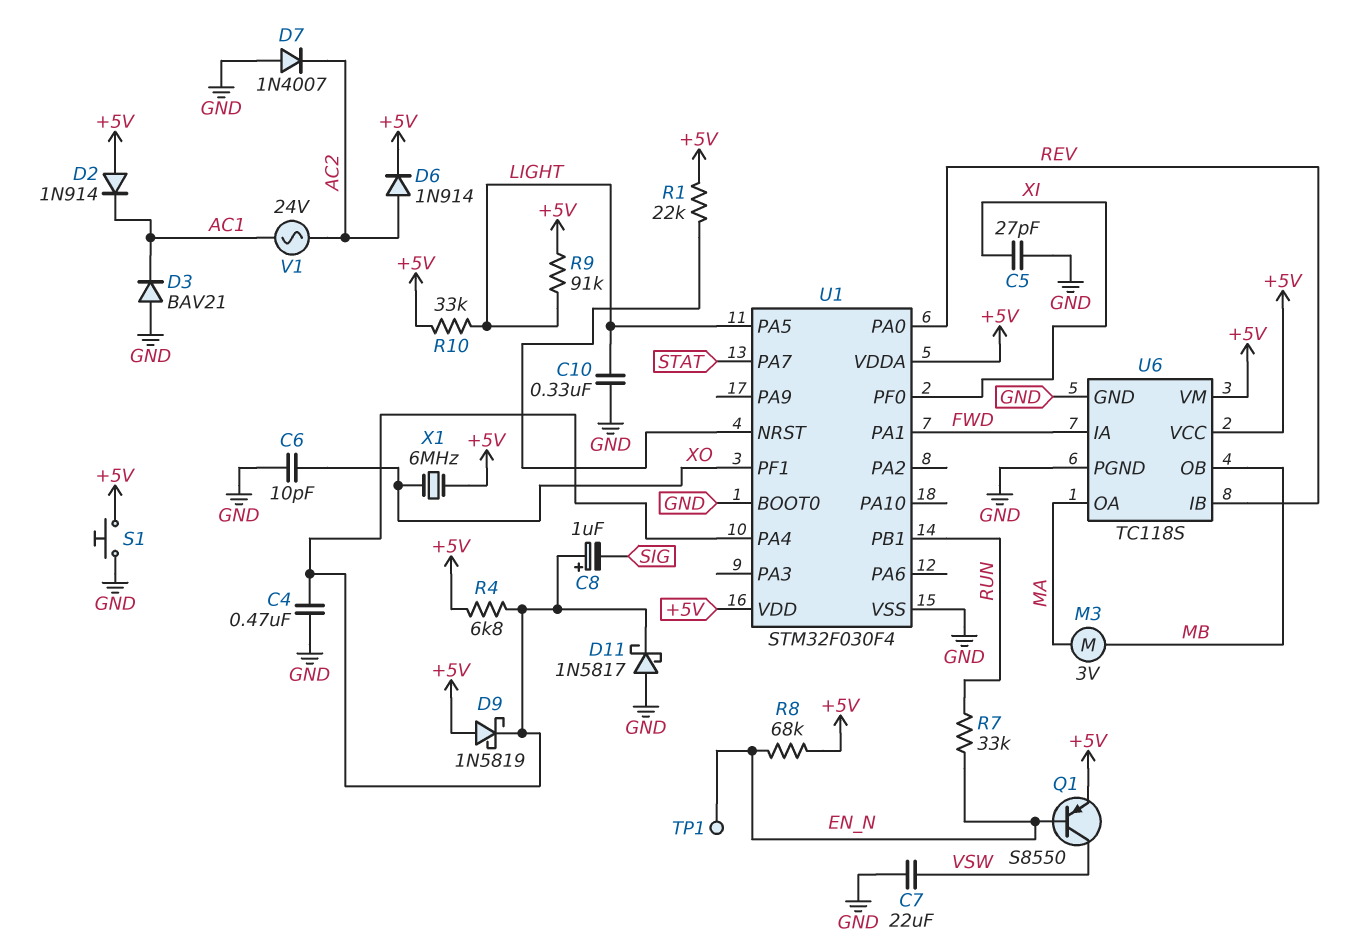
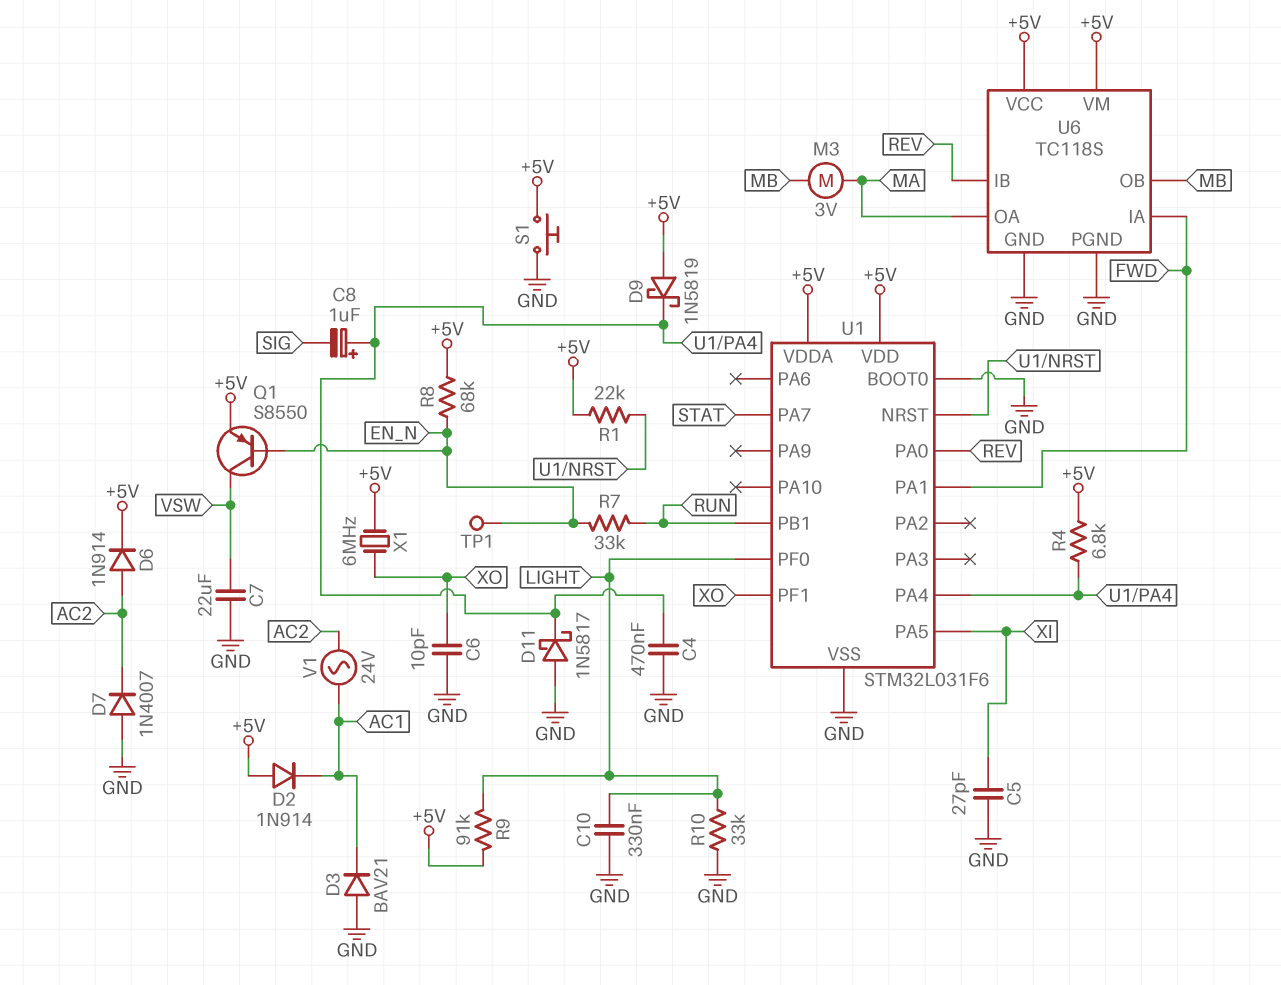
R10: 33k (+5V, LIGHT) -> 33k (GND, LIGHT)
U1: STM32F030F4 -> STM32L031F6
U1 pin PA5: LIGHT -> XI
U1 pin PF0: XI -> LIGHT

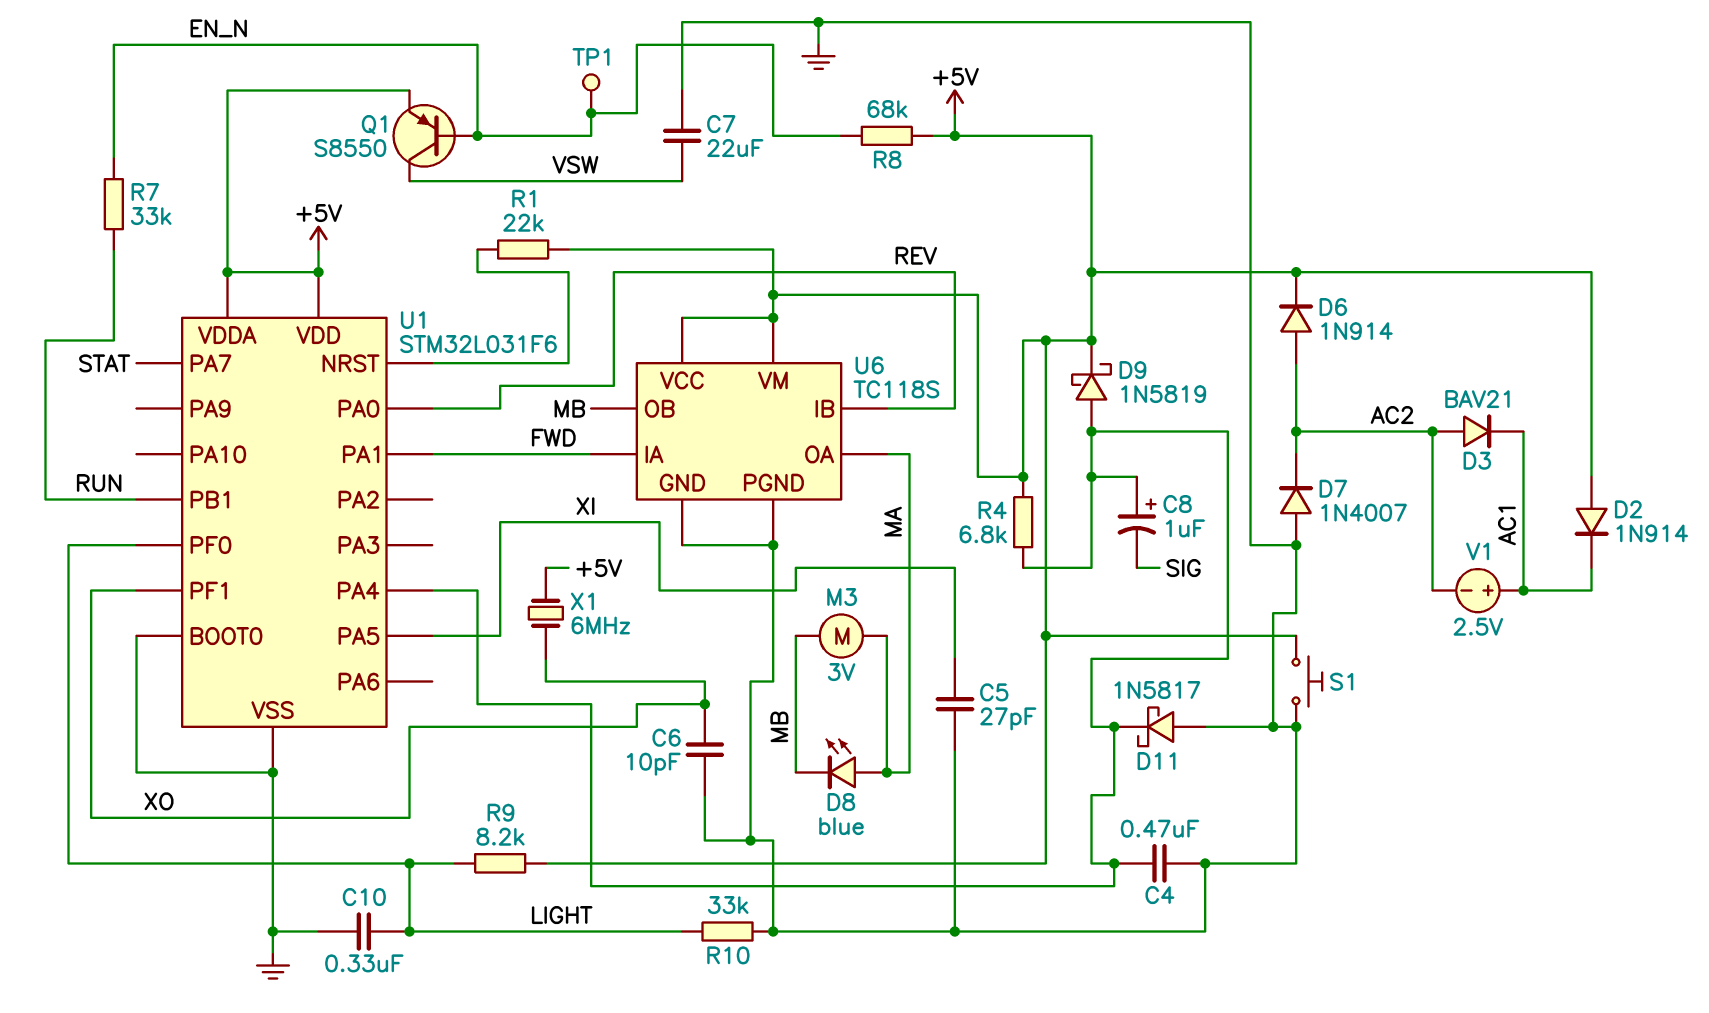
D3: diode BAV21 (A GND, K AC1) -> diode BAV21 (A AC2, K AC1)
D8: none -> LED blue (A MA, K MB)
D9: schottky 1N5819 (A +5V, K U1/PA4) -> schottky 1N5819 (A U1/PA4, K +5V)
R9: 91k (+5V, LIGHT) -> 8.2k (+5V, LIGHT)
V1: AC 24V (AC1, AC2) -> 2.5V (plus AC1, minus AC2)

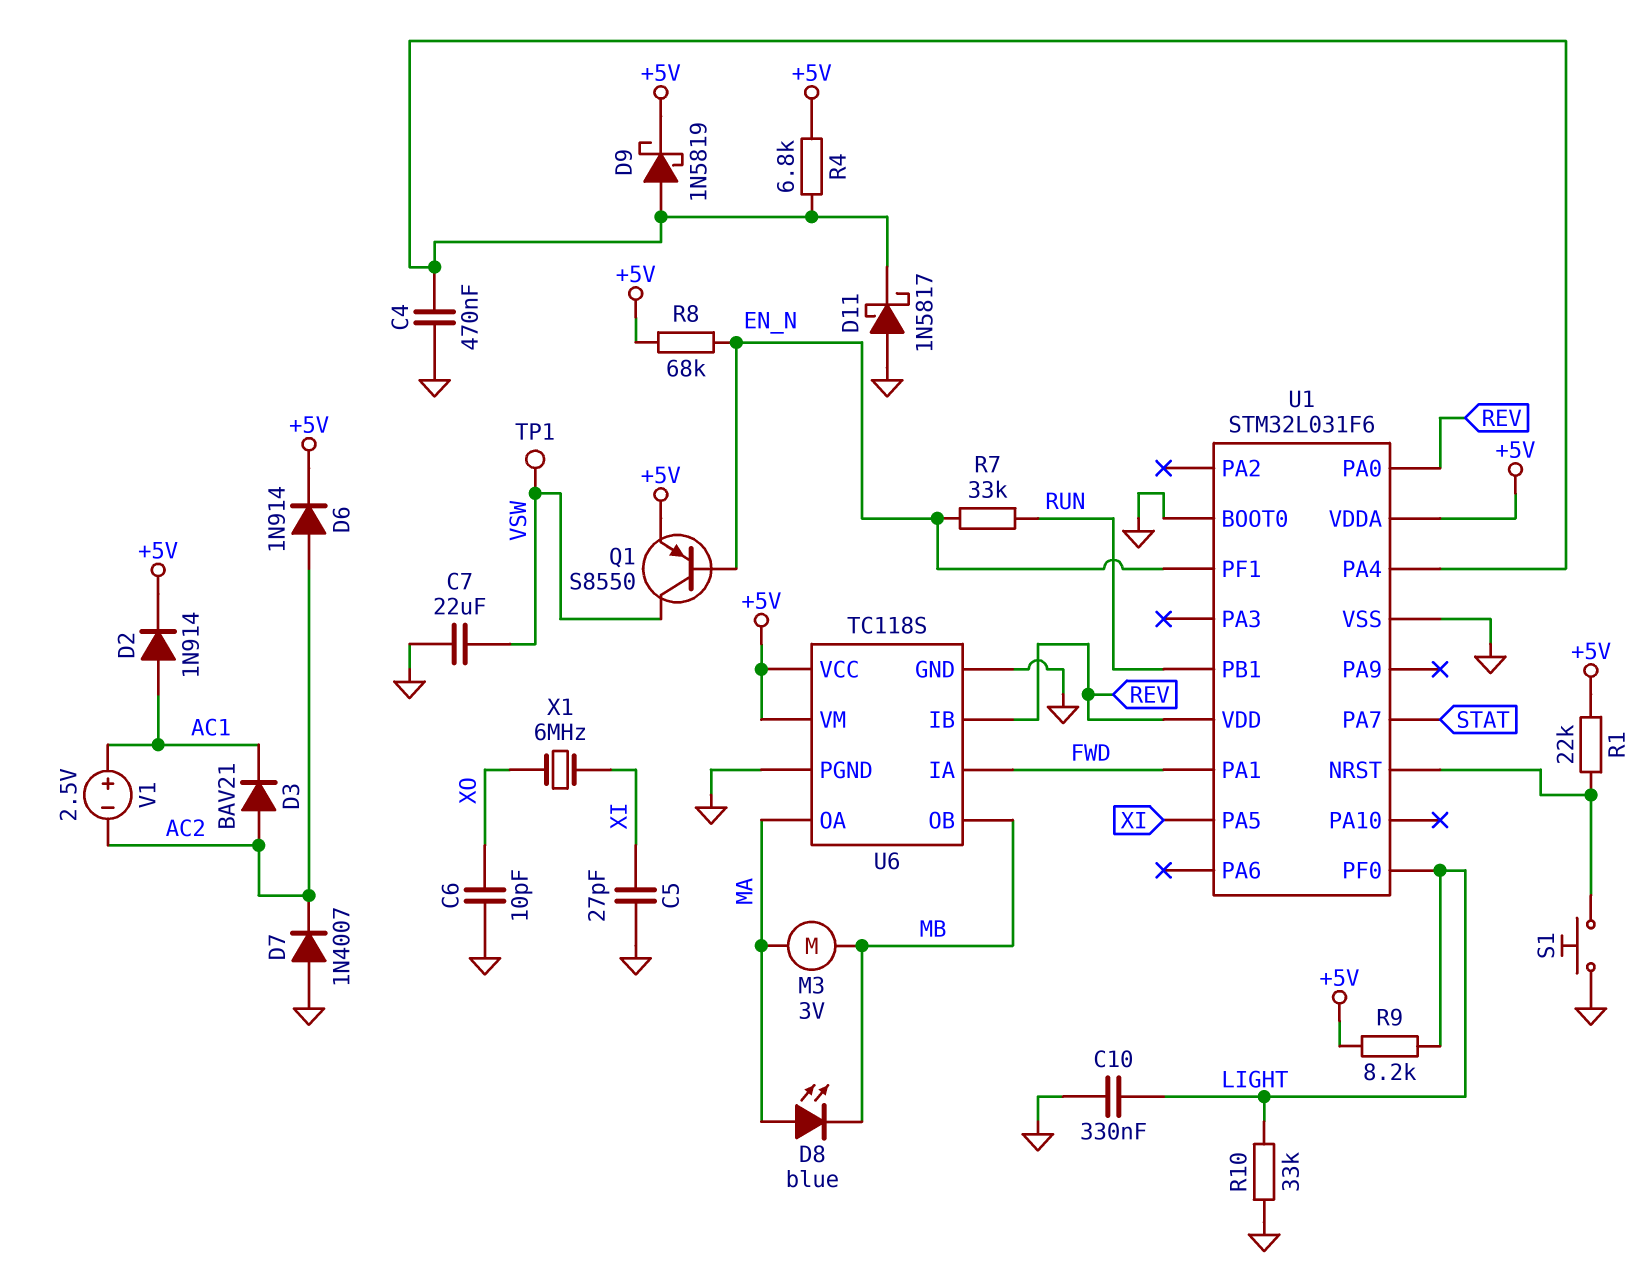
C8: 1uF (plus U1/PA4, minus SIG) -> none
D2: diode 1N914 (A +5V, K AC1) -> diode 1N914 (A AC1, K +5V)
S1: button (+5V, GND) -> button (GND, U1/NRST)
TP1: test point (EN_N) -> test point (VSW)
U1 pin PF1: XO -> EN_N
U1 pin VDD: +5V -> REV
X1: 6MHz (+5V, XO) -> 6MHz (XI, XO)

